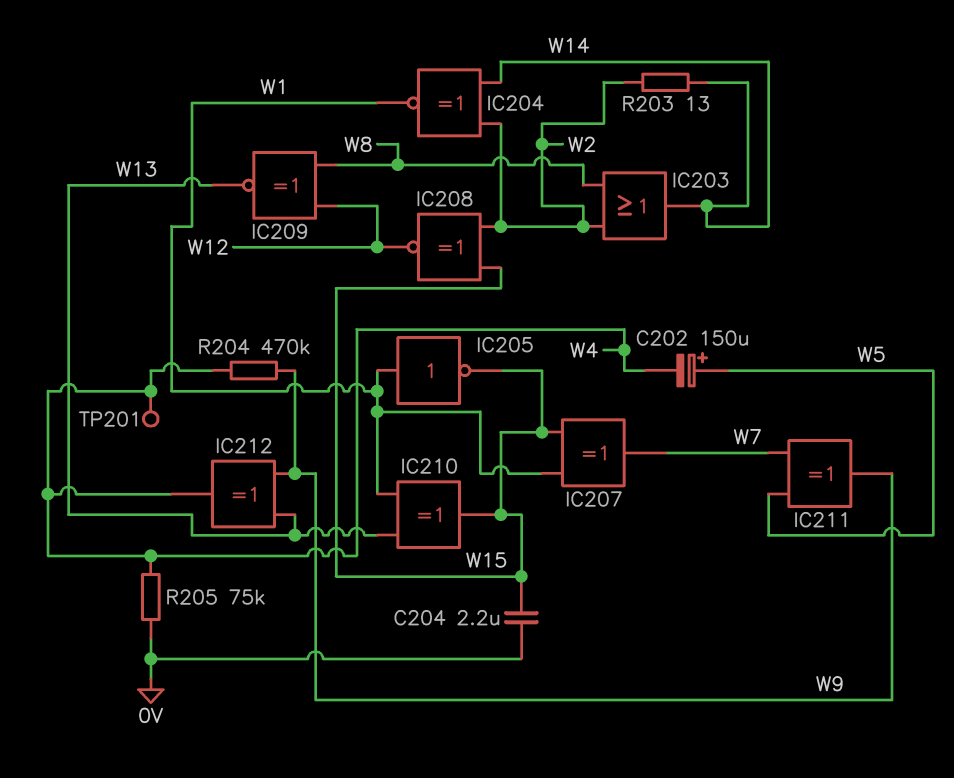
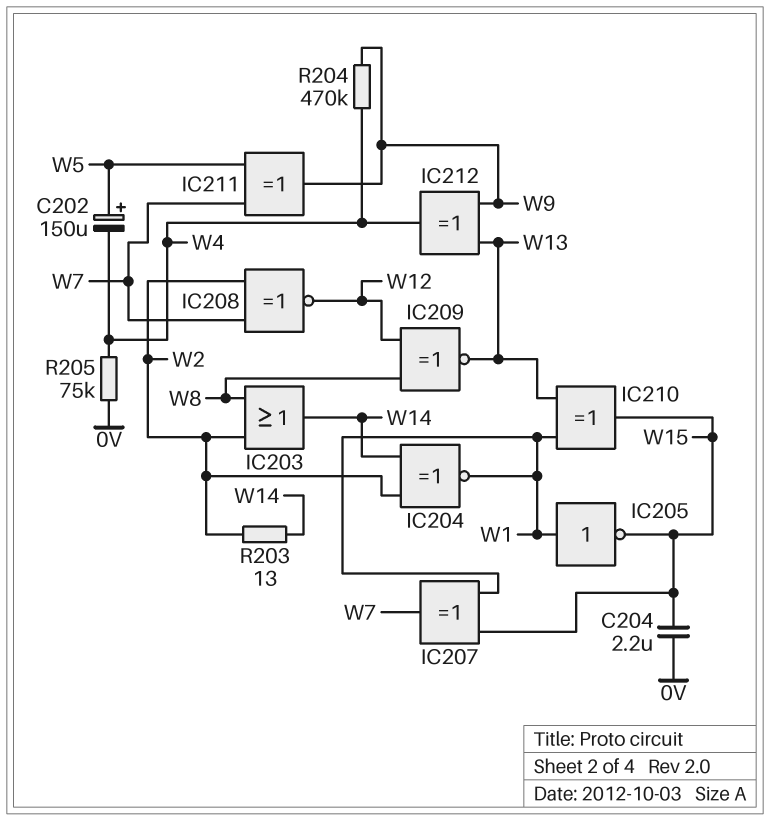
IC208: XNOR (in W2, in W15, out W12) -> XNOR (in W2, in W7, out W12)
TP201: test point (W4) -> none

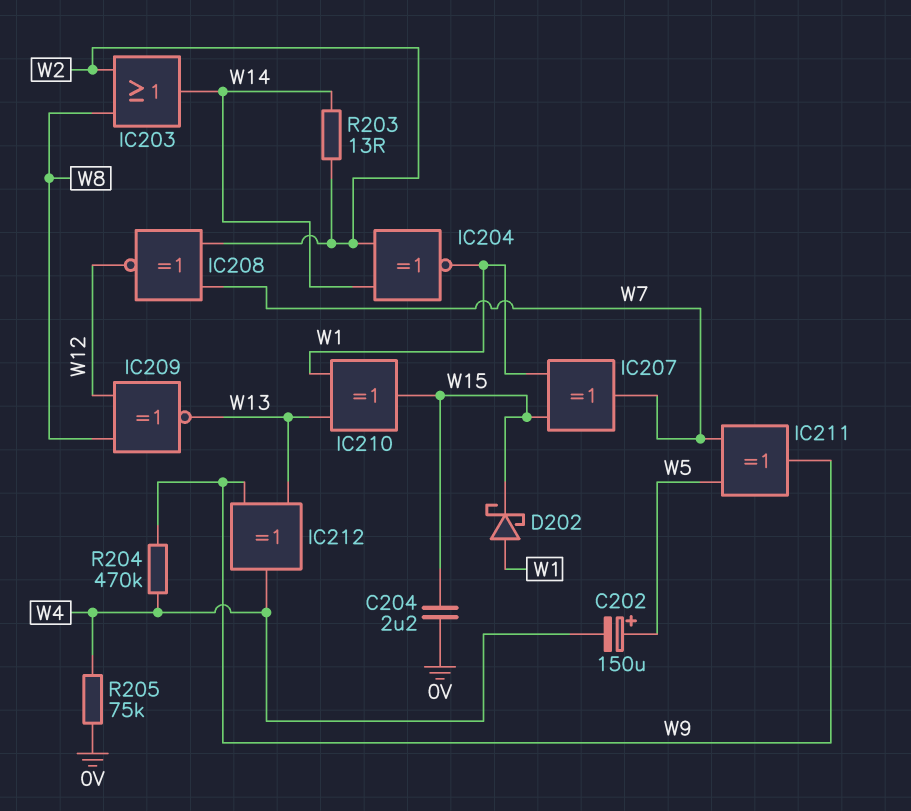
D202: none -> schottky (A W1, K W15)
IC205: NOT (in W1, out W15) -> none

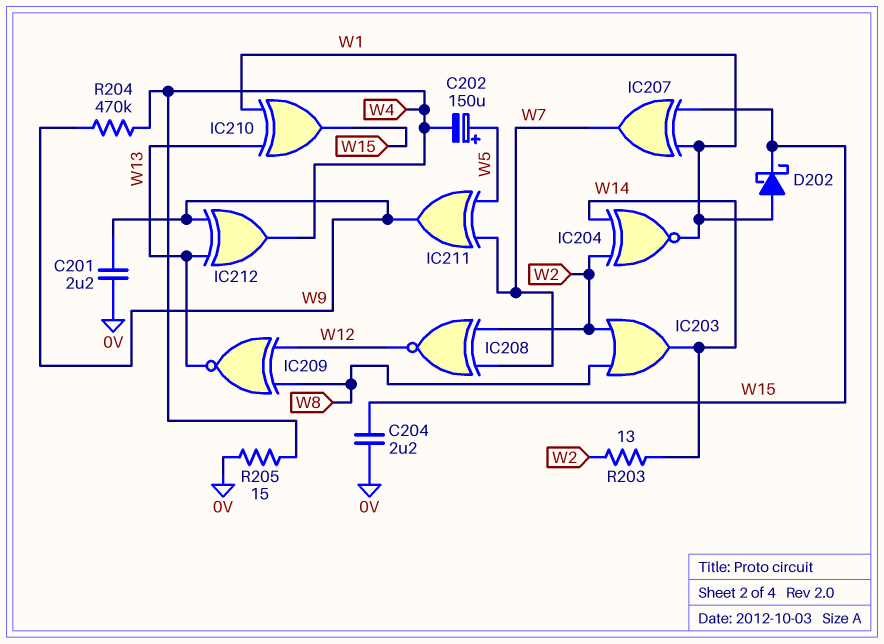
C201: none -> 2.2uF (0V, W9)
R205: 75k (0V, W4) -> 15 (0V, W4)

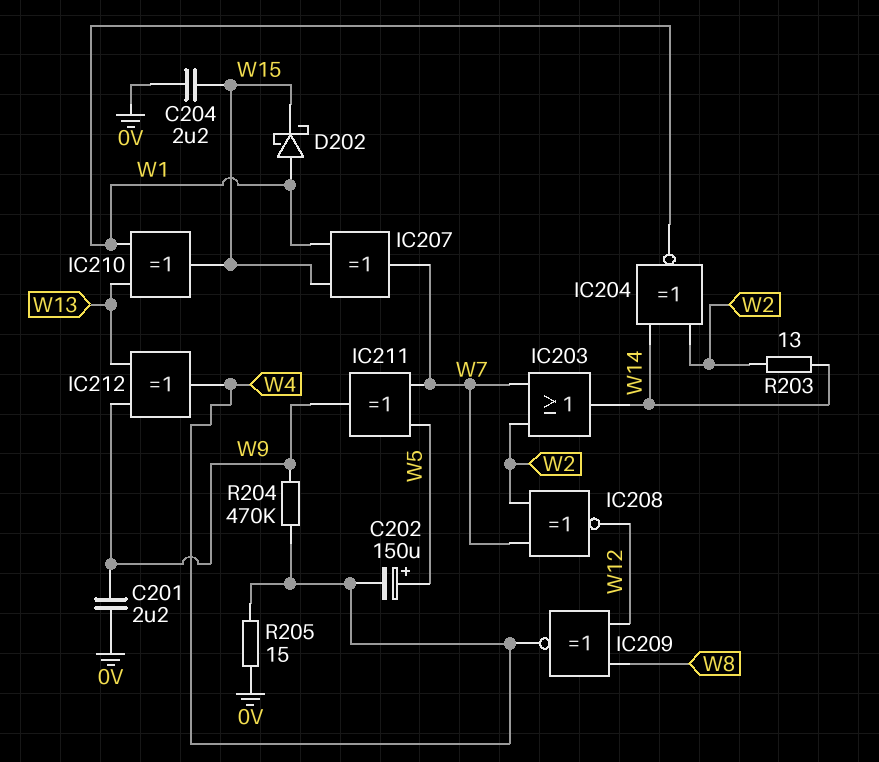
IC203: OR (in W2, in W8, out W14) -> OR (in W2, in W7, out W14)
IC209: XNOR (in W8, in W12, out W13) -> XNOR (in W8, in W12, out W4)

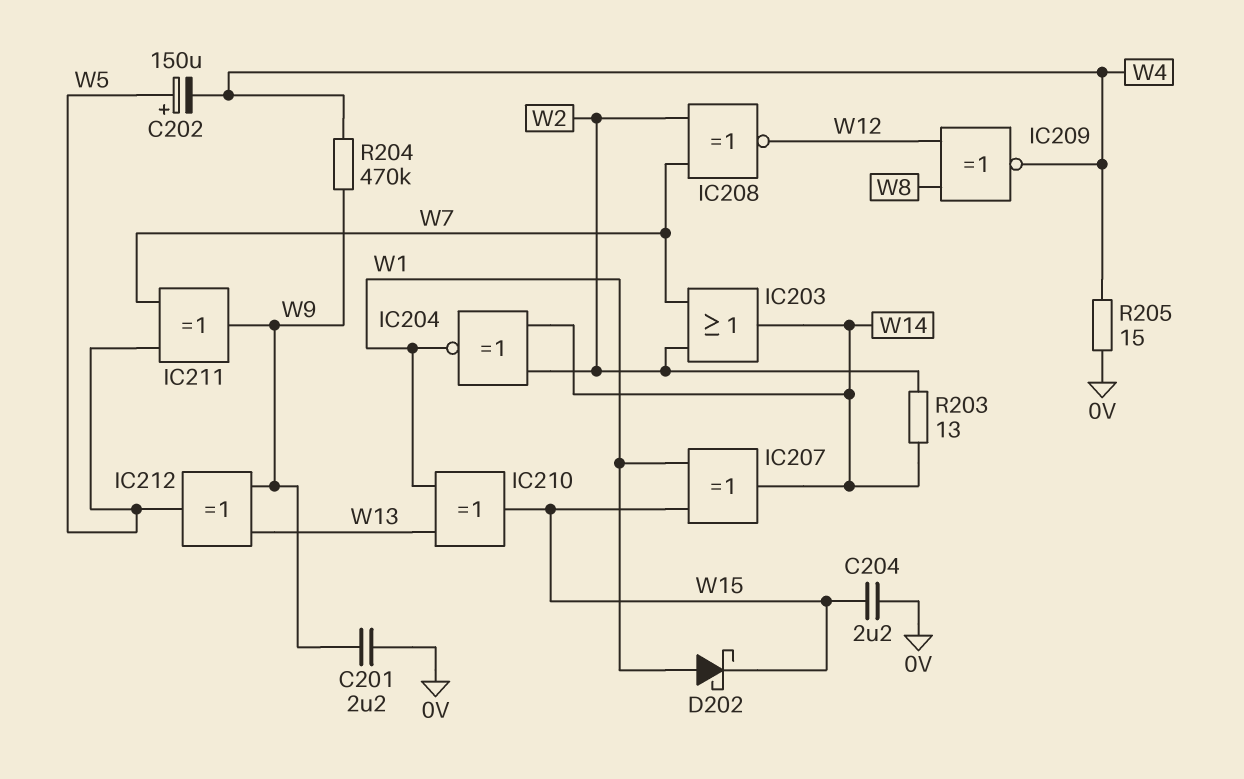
IC207: XOR (in W1, in W15, out W7) -> XOR (in W1, in W15, out W14)
IC212: XOR (in W9, in W13, out W4) -> XOR (in W9, in W13, out W5)

